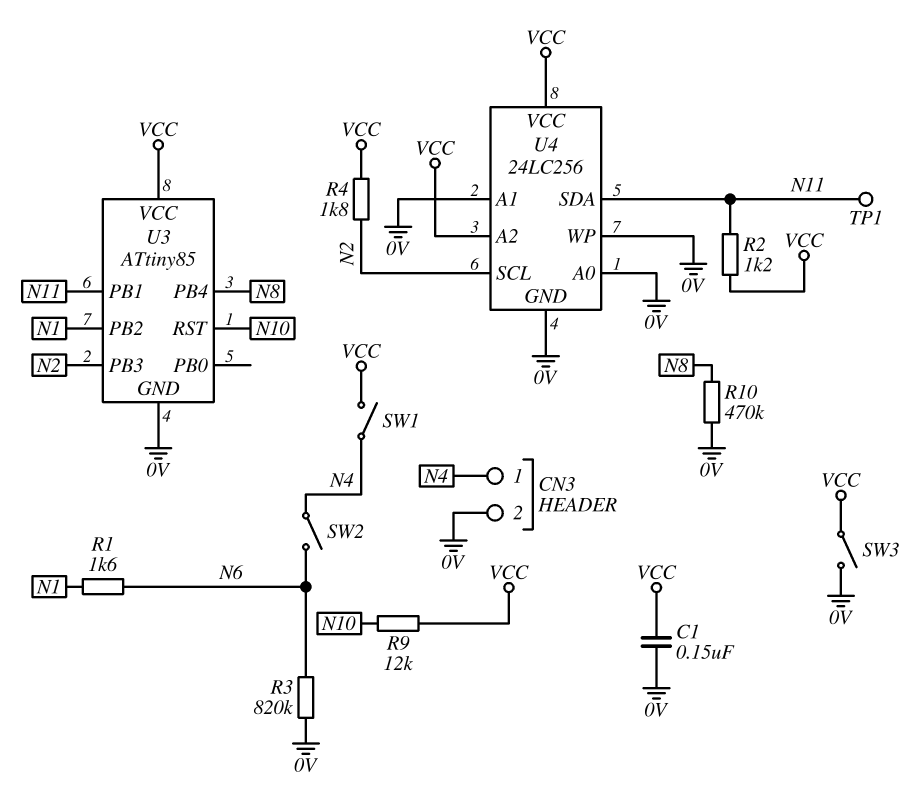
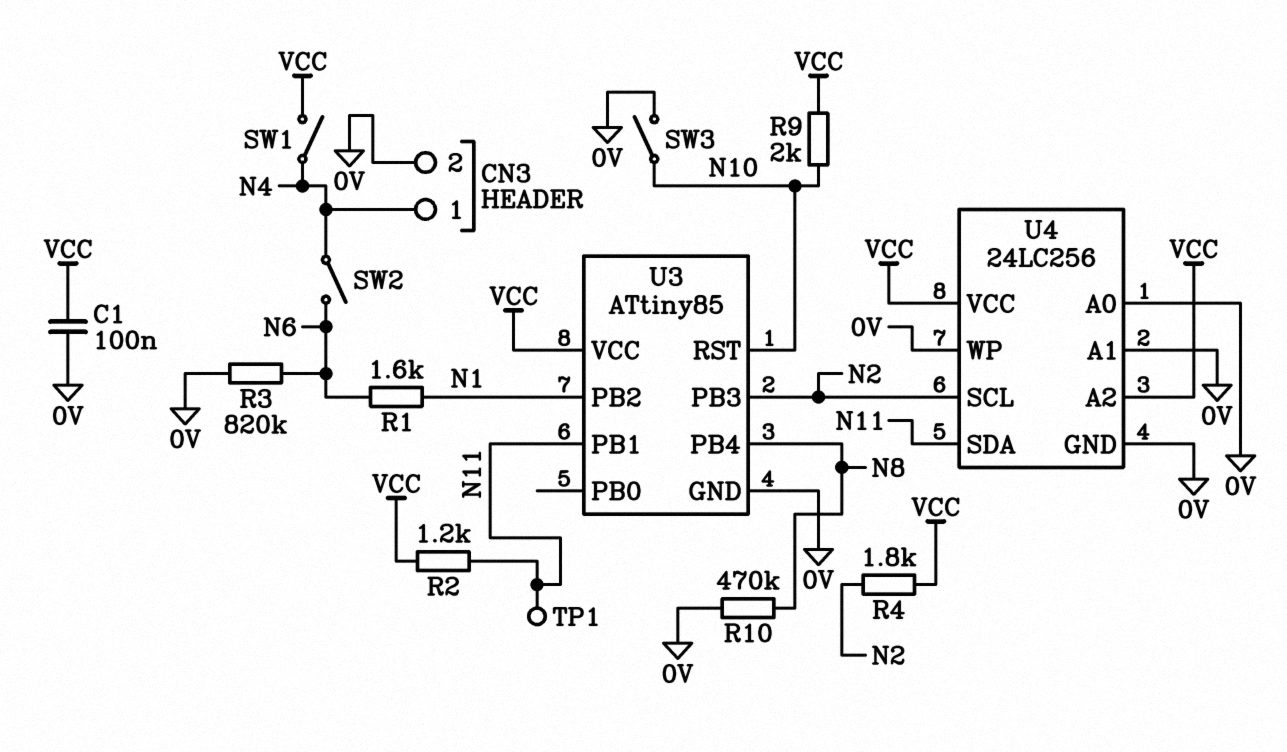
C1: 150nF (0V, VCC) -> 100nF (0V, VCC)
R9: 12k (N10, VCC) -> 2k (N10, VCC)
SW3: switch (0V, VCC) -> switch (0V, N10)

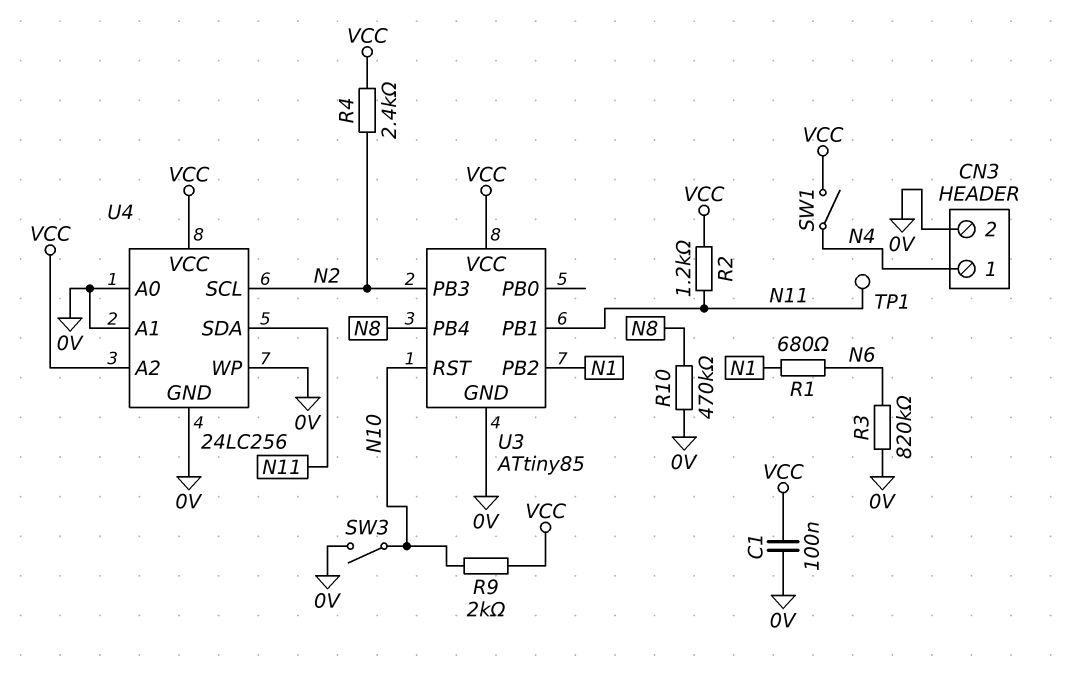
R1: 1.6k (N1, N6) -> 680 (N1, N6)
R4: 1.8k (N2, VCC) -> 2.4k (N2, VCC)
SW2: switch (N4, N6) -> none

